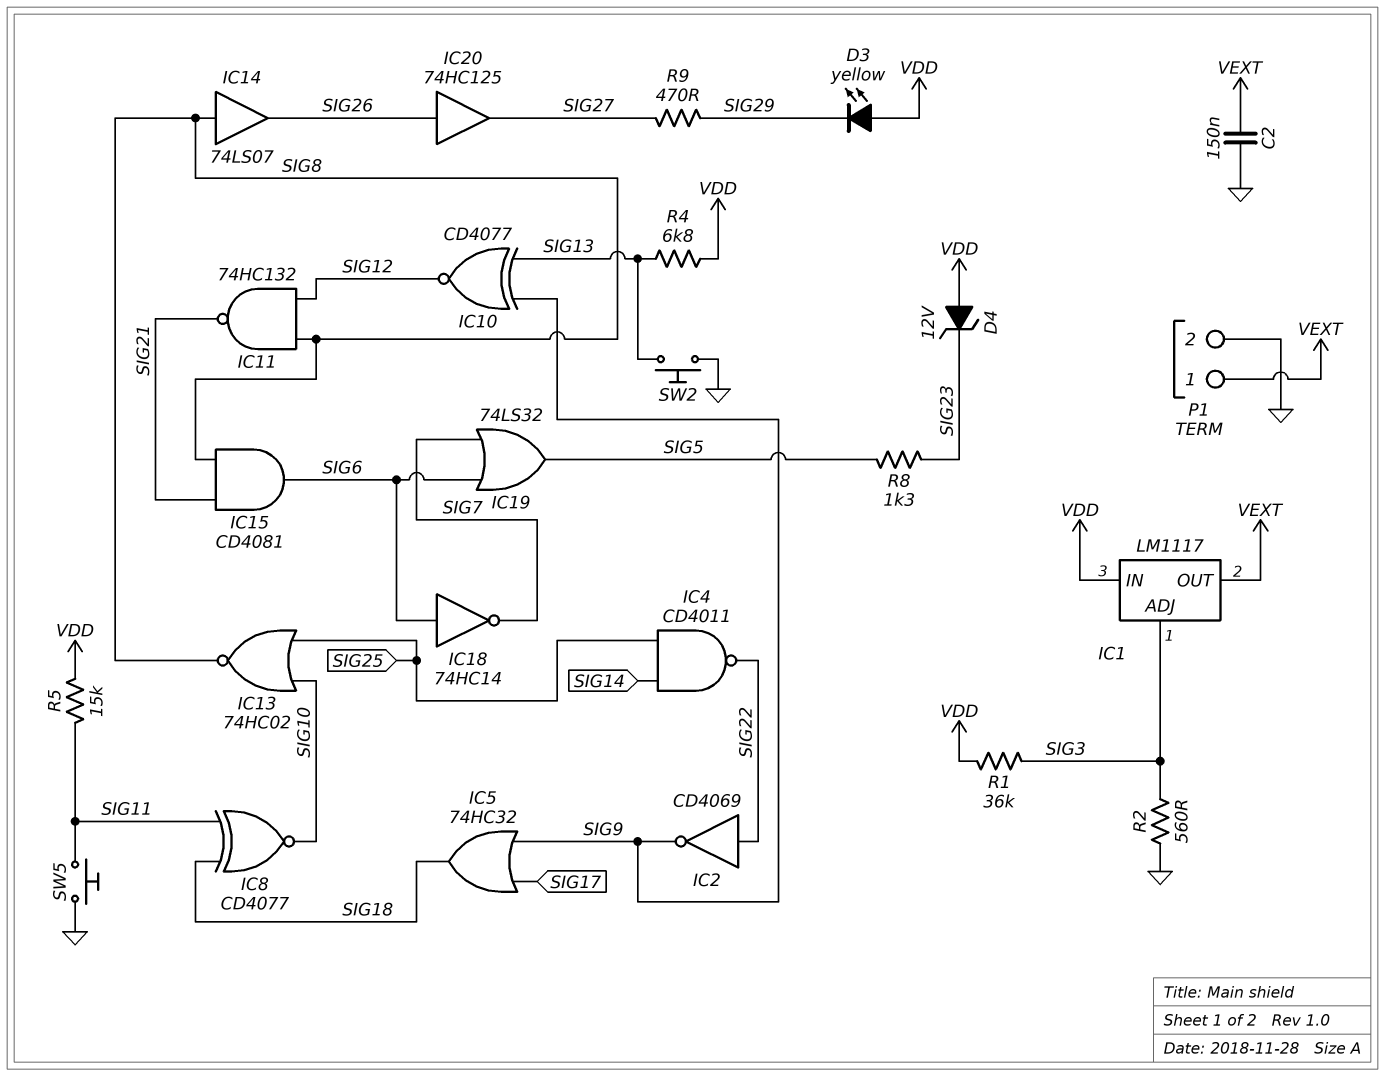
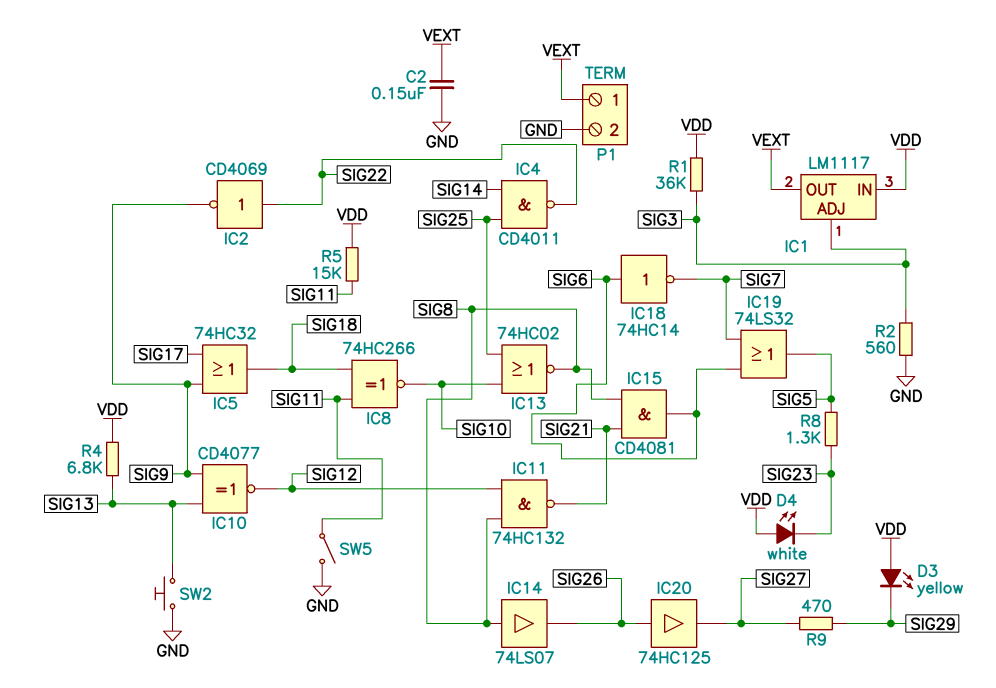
D4: zener 12V (A VDD, K SIG23) -> LED white (A VDD, K SIG23)
IC8: XNOR CD4077 (in SIG11, in SIG18, out SIG10) -> XNOR 74HC266 (in SIG11, in SIG18, out SIG10)
SW5: button (GND, SIG11) -> switch (GND, SIG11)

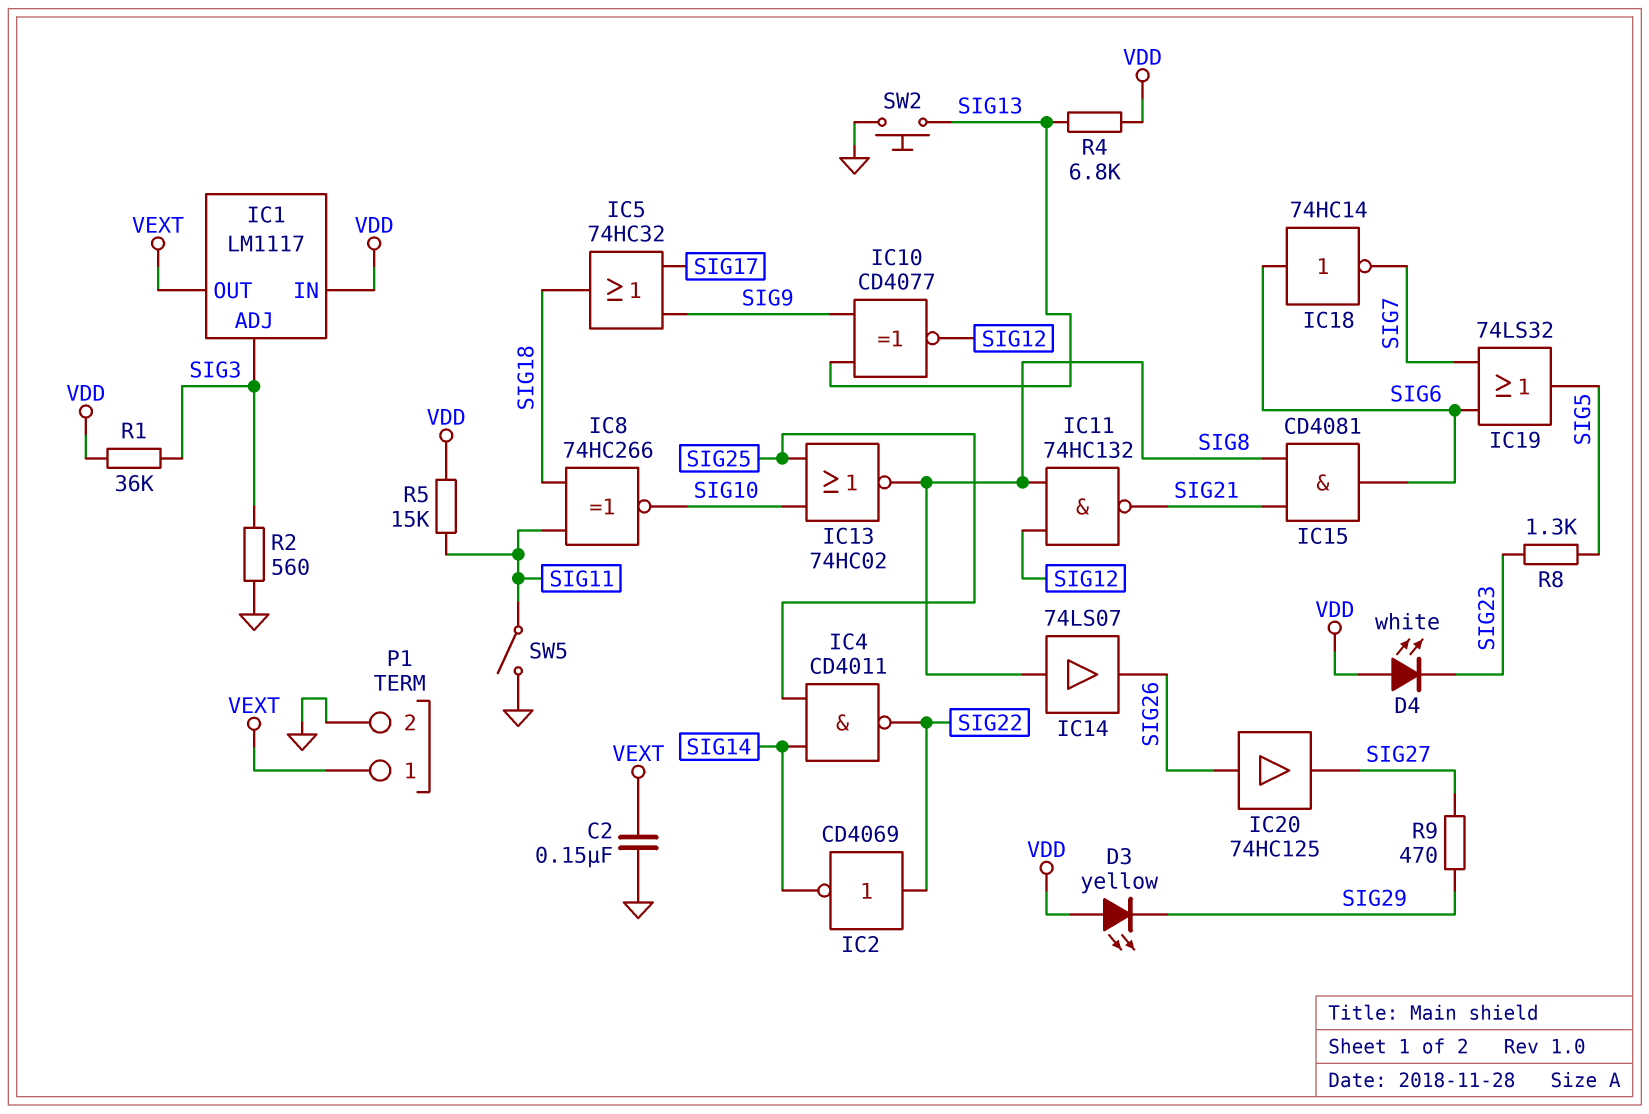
IC2: NOT CD4069 (in SIG22, out SIG9) -> NOT CD4069 (in SIG22, out SIG14)

